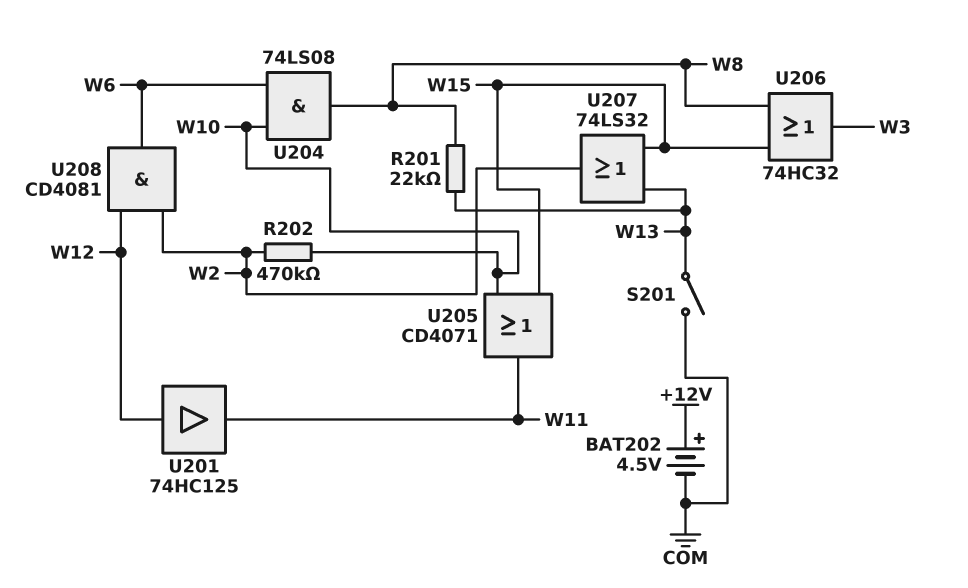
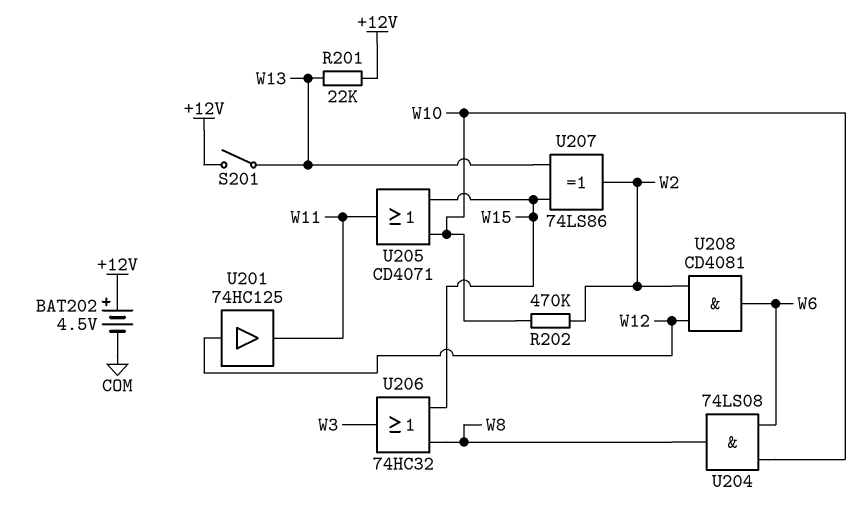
R201: 22k (W8, W13) -> 22k (+12V, W13)
S201: switch (COM, W13) -> switch (+12V, W13)
U207: OR 74LS32 (in W13, in W15, out W2) -> XOR 74LS86 (in W13, in W15, out W2)

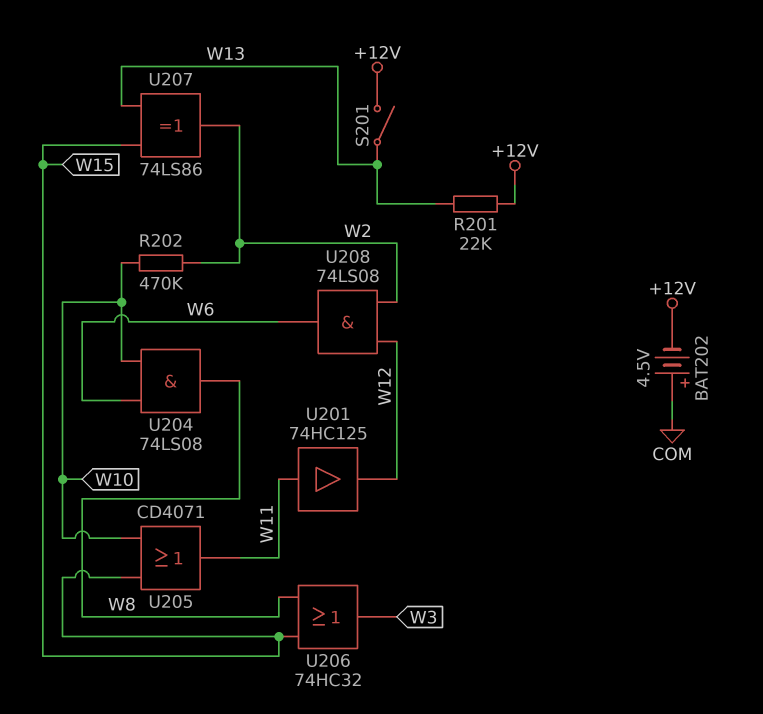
BAT202: 4.5V (plus +12V, minus COM) -> 4.5V (plus COM, minus +12V)
U201: buffer 74HC125 (in W12, out W11) -> buffer 74HC125 (in W11, out W12)
U208: AND CD4081 (in W2, in W12, out W6) -> AND 74LS08 (in W2, in W12, out W6)

